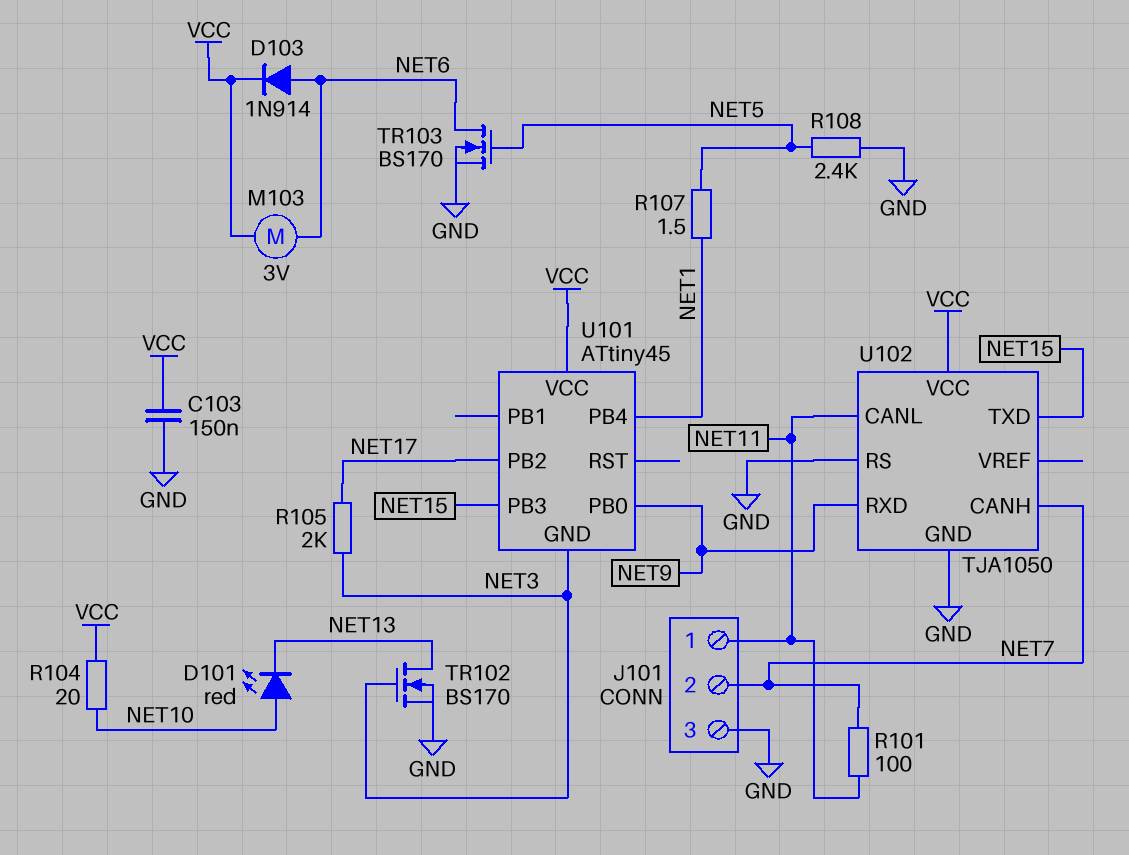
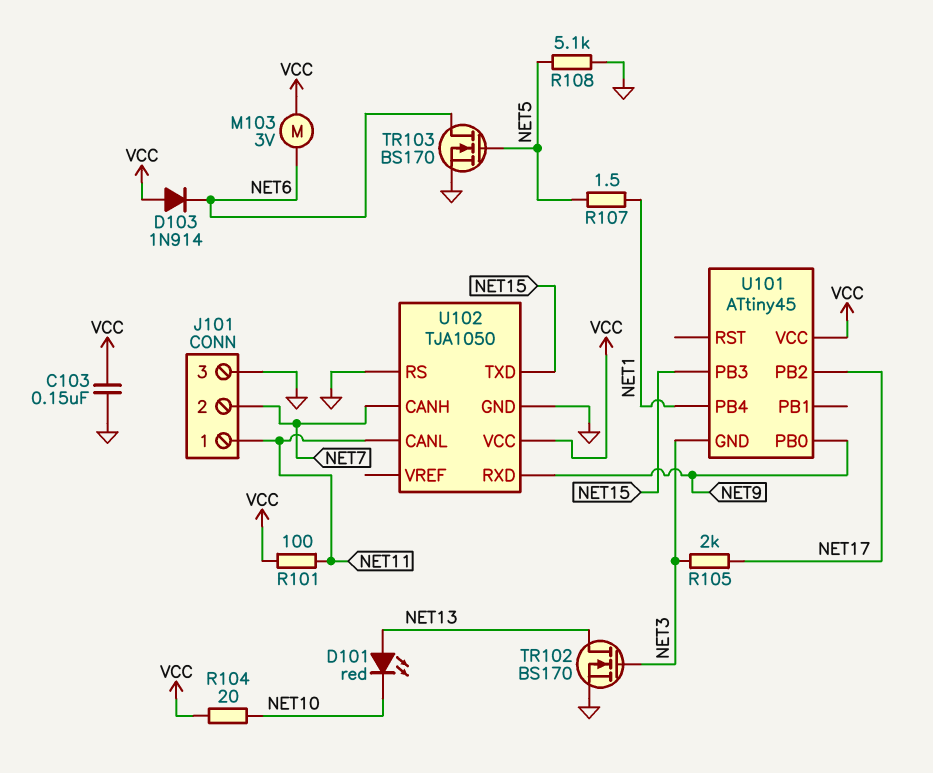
D101: LED red (A NET10, K NET13) -> LED red (A NET13, K NET10)
D103: diode 1N914 (A NET6, K VCC) -> diode 1N914 (A VCC, K NET6)
R101: 100 (NET7, NET11) -> 100 (NET11, VCC)
R108: 2.4k (GND, NET5) -> 5.1k (GND, NET5)

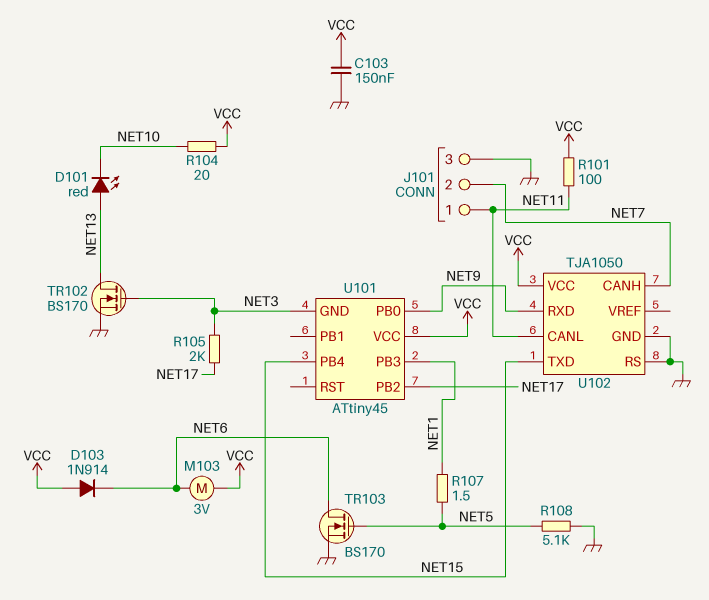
U101 pin PB3: NET15 -> NET1
U101 pin PB4: NET1 -> NET15

